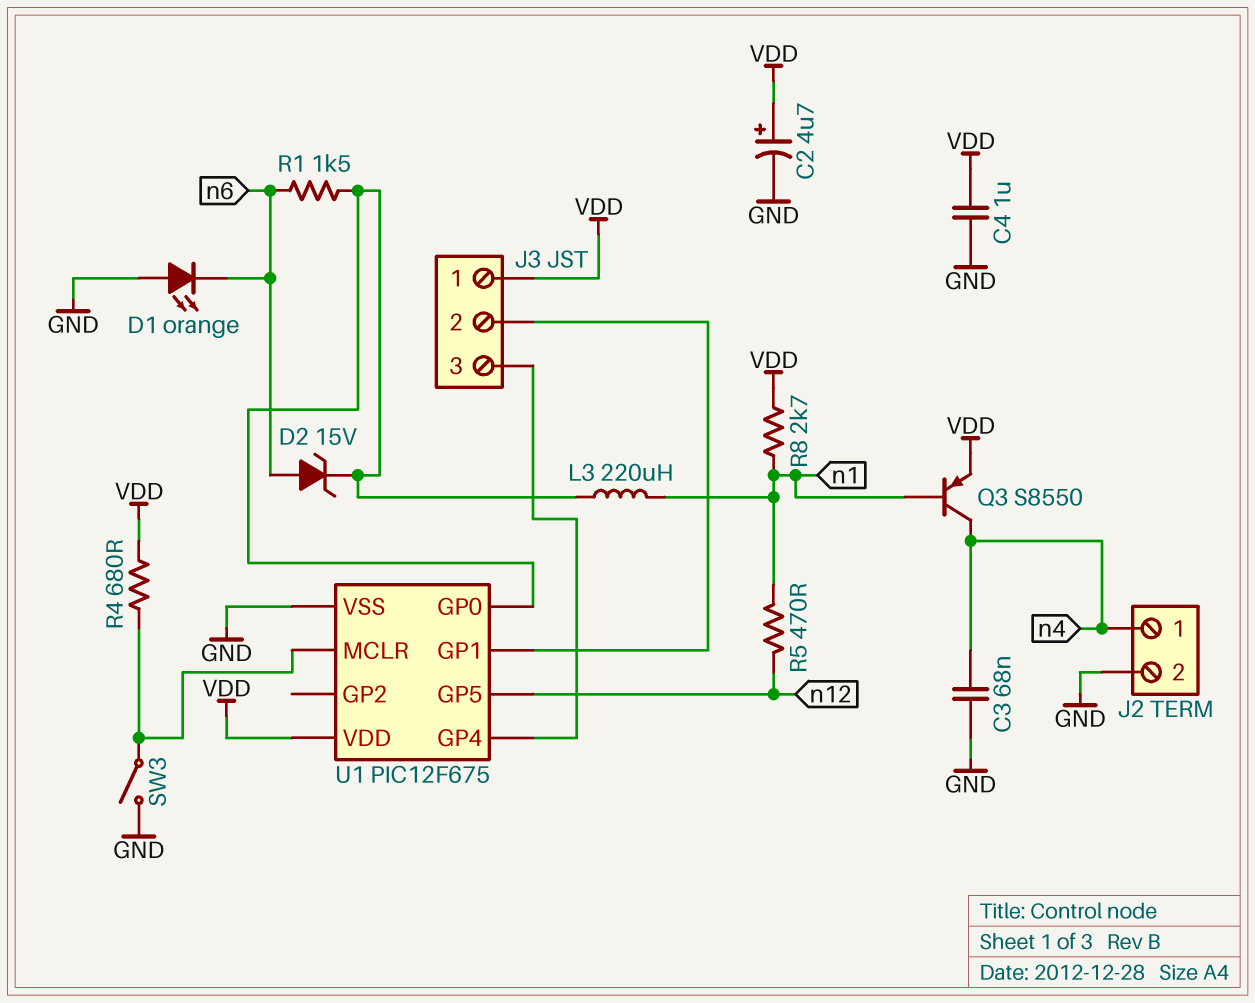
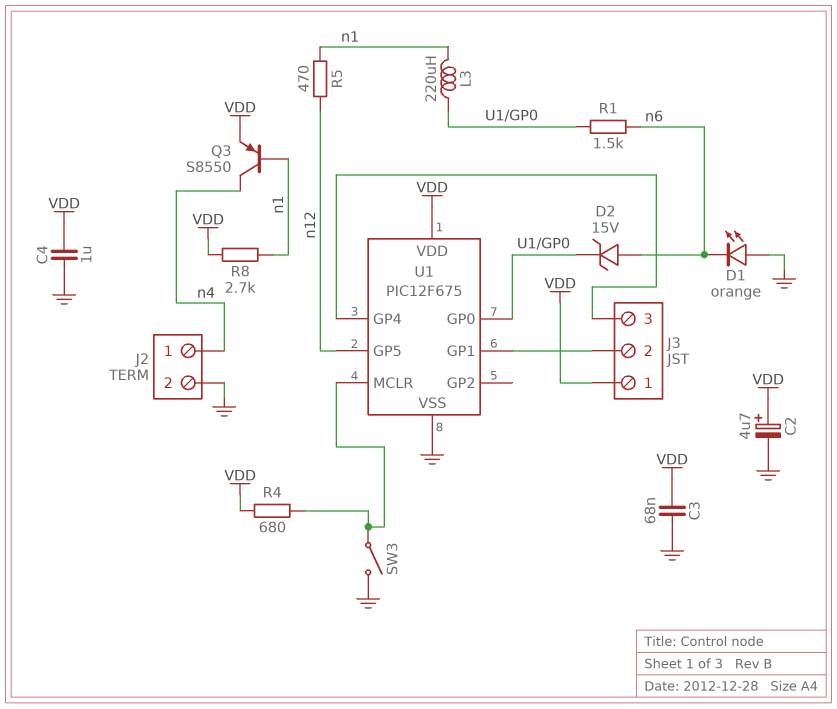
C3: 68nF (GND, n4) -> 68nF (GND, VDD)

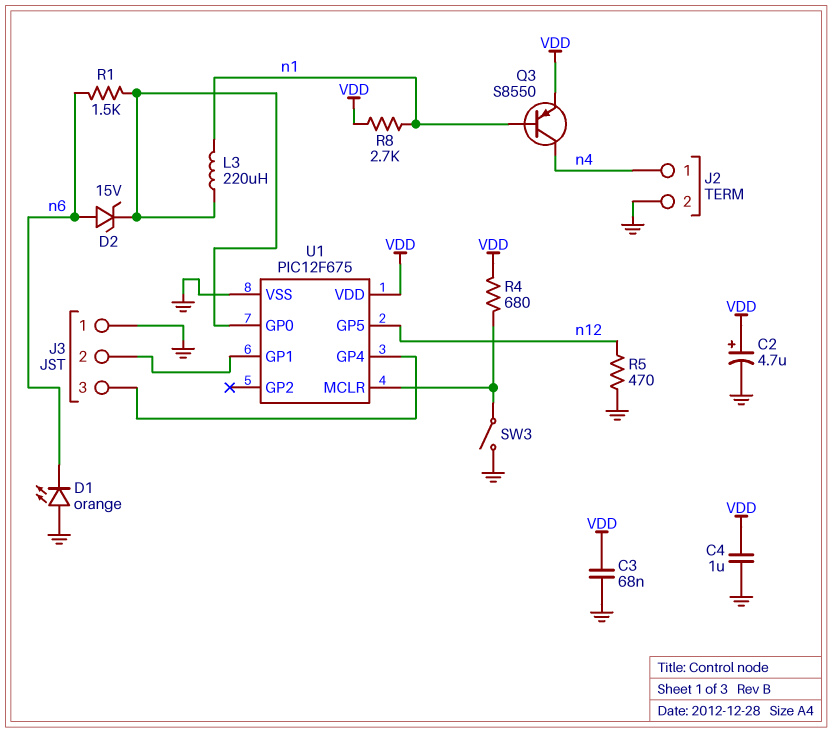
J3 pin 1: VDD -> GND
R5: 470 (n1, n12) -> 470 (GND, n12)

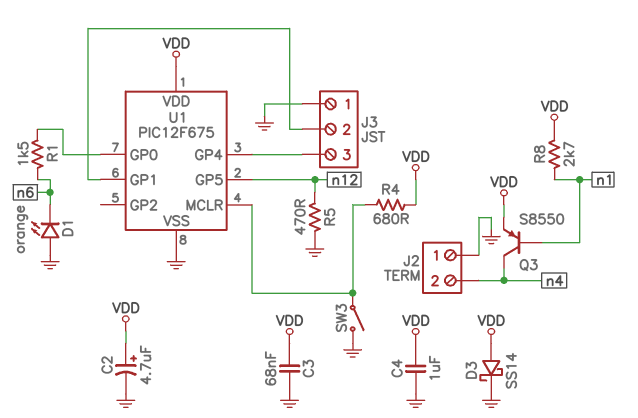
D2: zener 15V (A n6, K U1/GP0) -> none
D3: none -> schottky SS14 (A VDD, K GND)
J2 pin 1: n4 -> GND
J2 pin 2: GND -> n4
L3: 220uH (U1/GP0, n1) -> none

